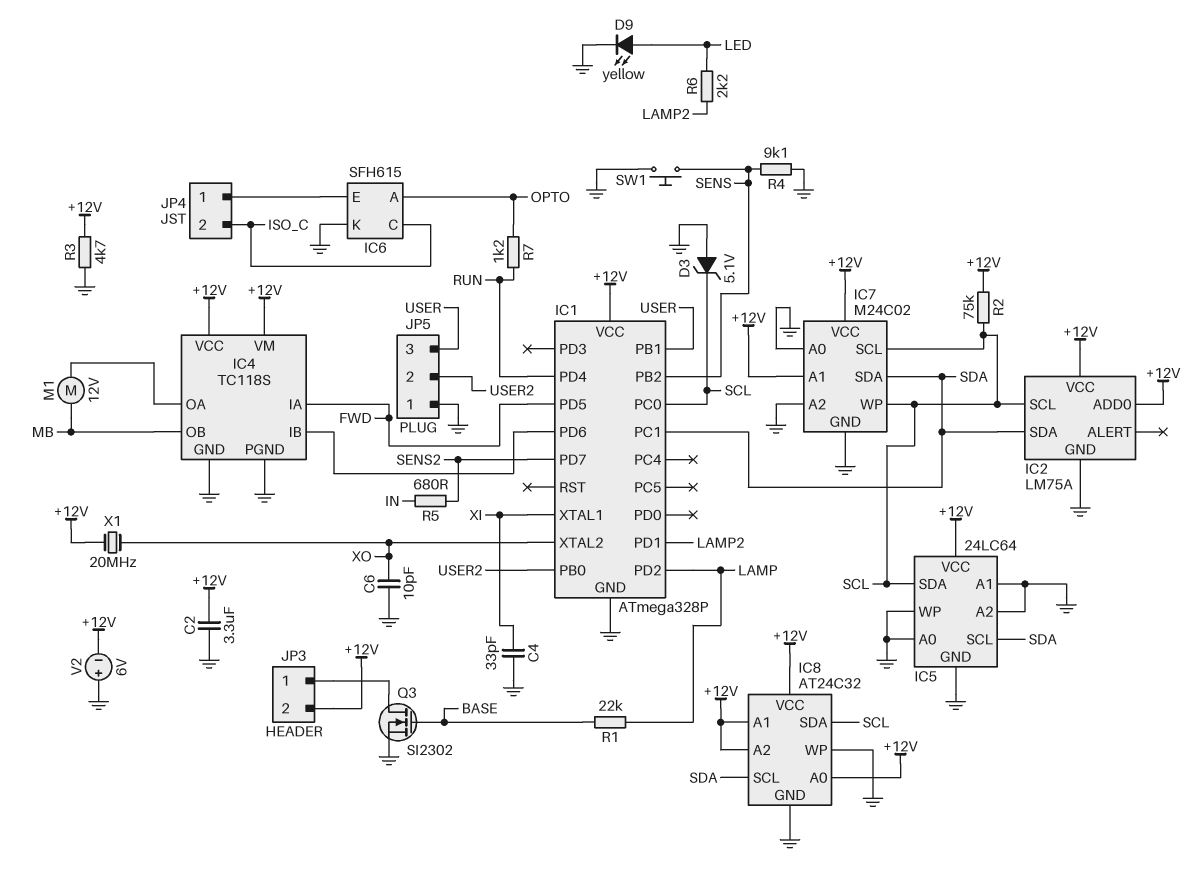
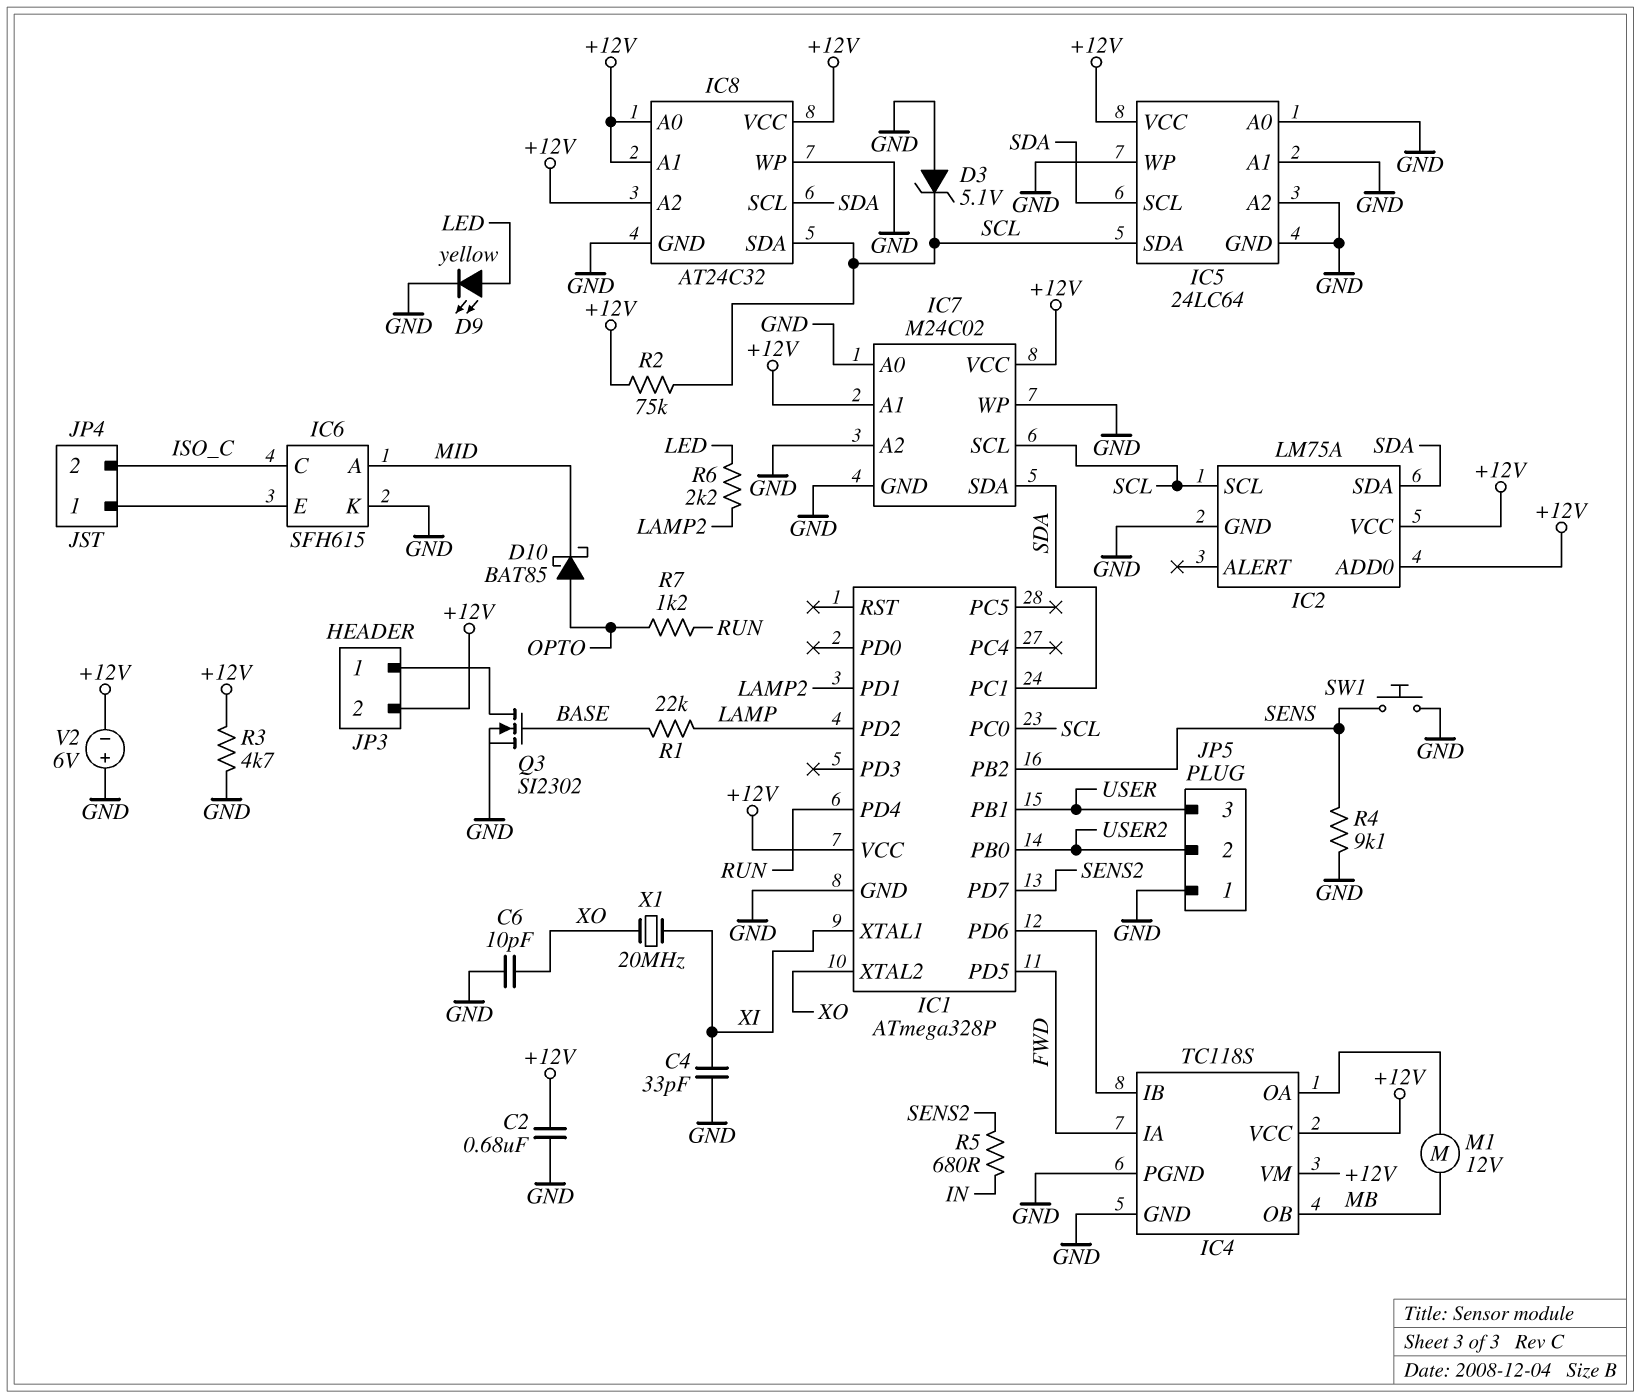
C2: 3.3uF (+12V, GND) -> 680nF (+12V, GND)
D10: none -> schottky BAT85 (A OPTO, K MID)
IC6 pin A: OPTO -> MID
IC7 pin WP: SCL -> GND
X1: 20MHz (+12V, XO) -> 20MHz (XI, XO)

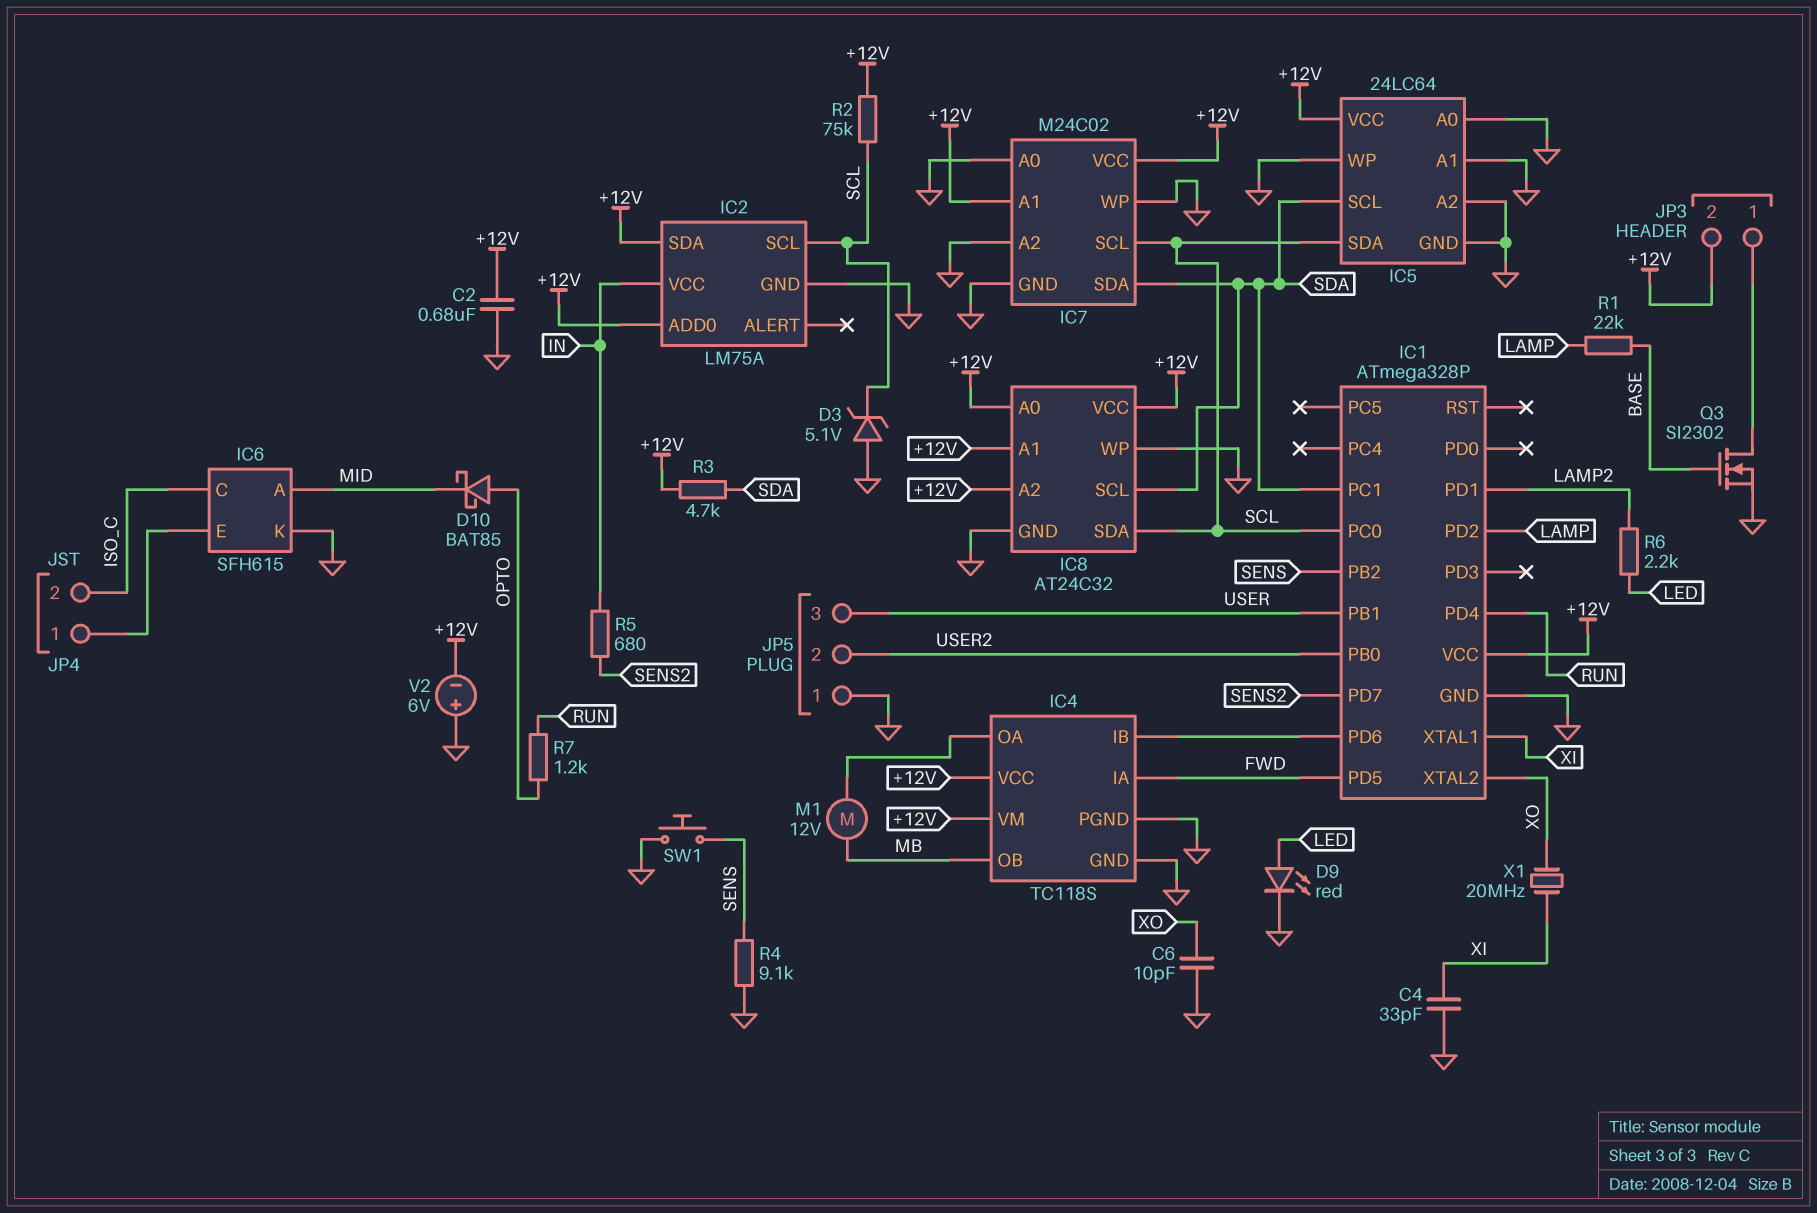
D9: LED yellow (A LED, K GND) -> LED red (A LED, K GND)
IC2 pin SDA: SDA -> +12V
IC2 pin VCC: +12V -> IN
R3: 4.7k (+12V, GND) -> 4.7k (+12V, SDA)

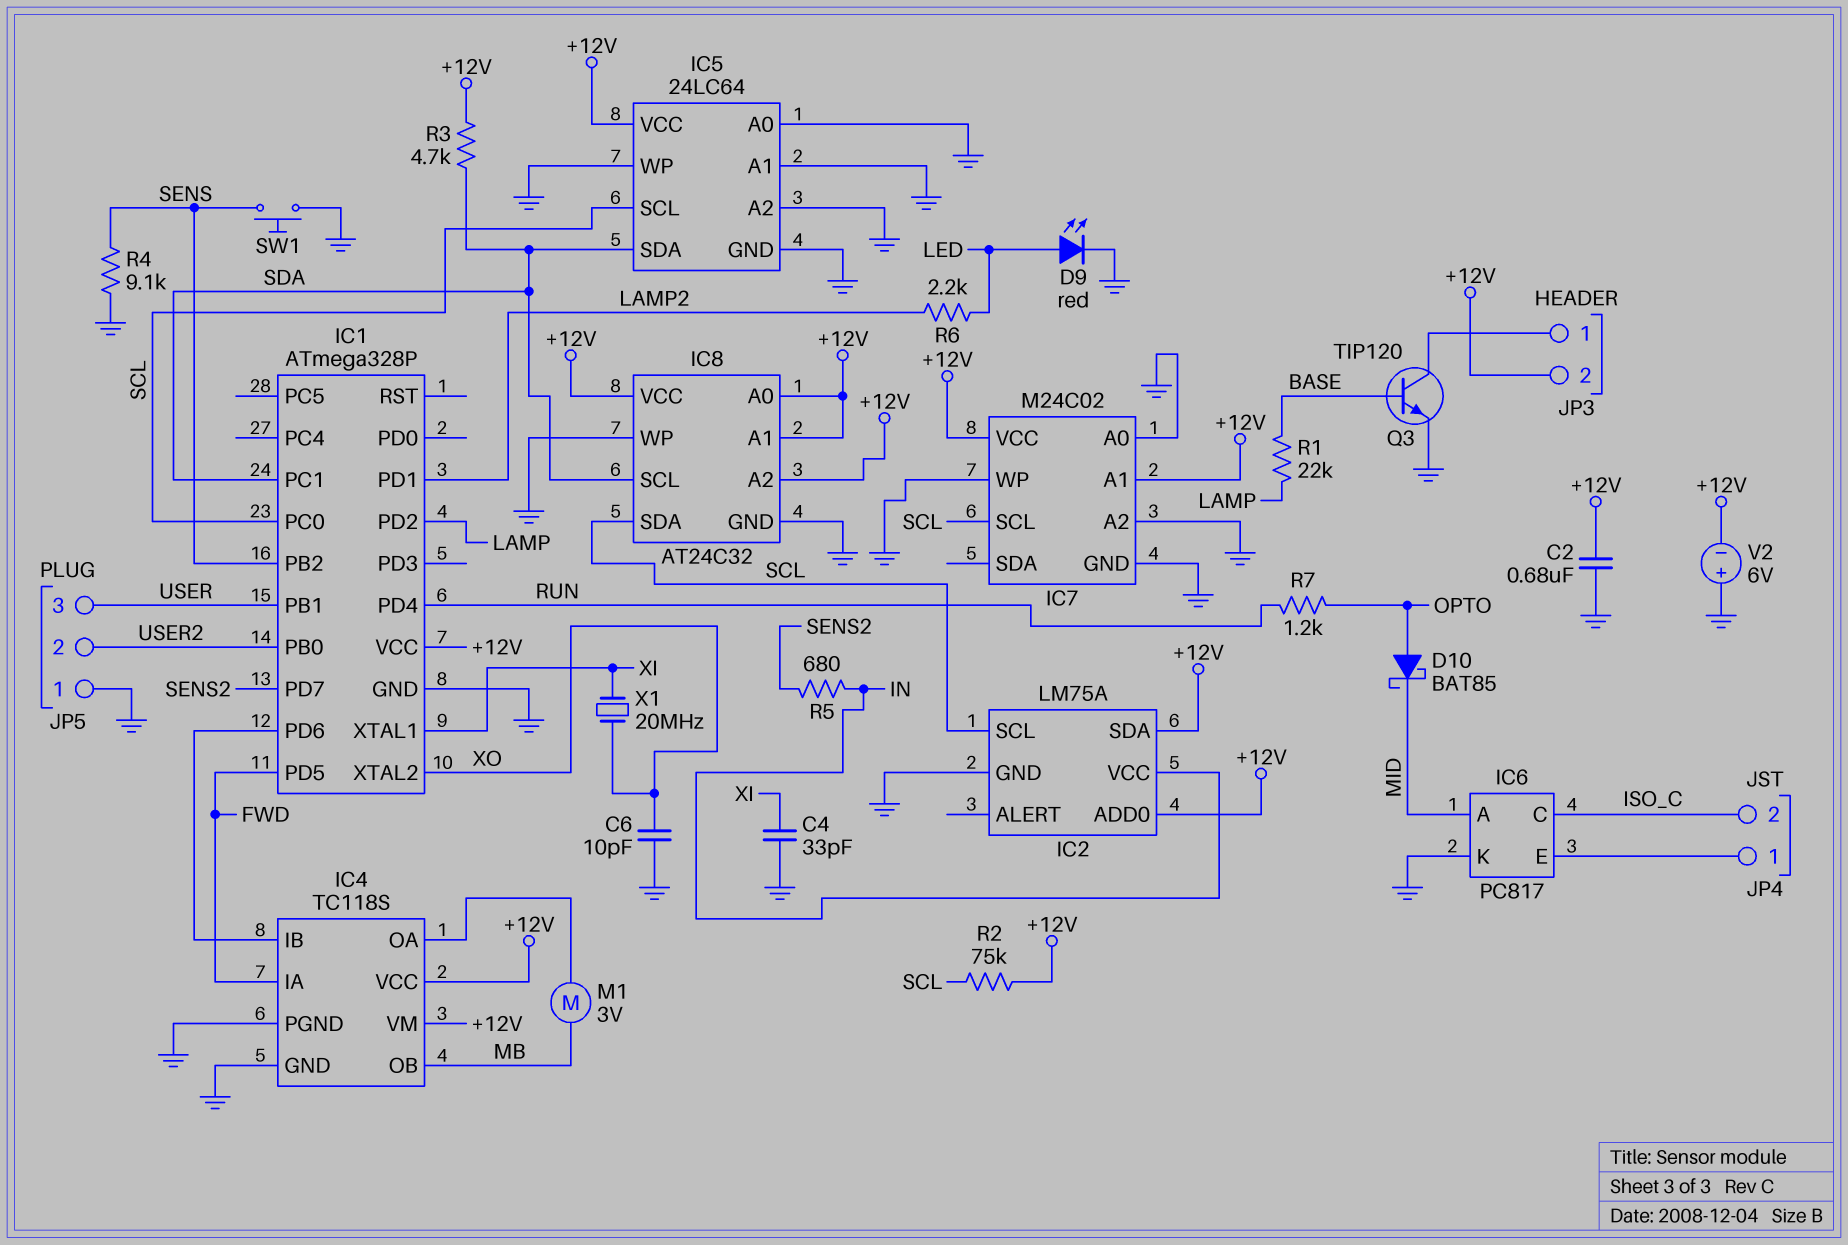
D3: zener 5.1V (A GND, K SCL) -> none
IC5 pin SCL: SDA -> SCL
IC5 pin SDA: SCL -> SDA
IC6: SFH615 -> PC817
IC7 pin SDA: SDA -> none
M1: motor 12V (IC4/OA, MB) -> motor 3V (IC4/OA, MB)
Q3: NMOS SI2302 (G BASE, D JP3/1, S GND) -> NPN TIP120 (B BASE, C JP3/1, E GND)

